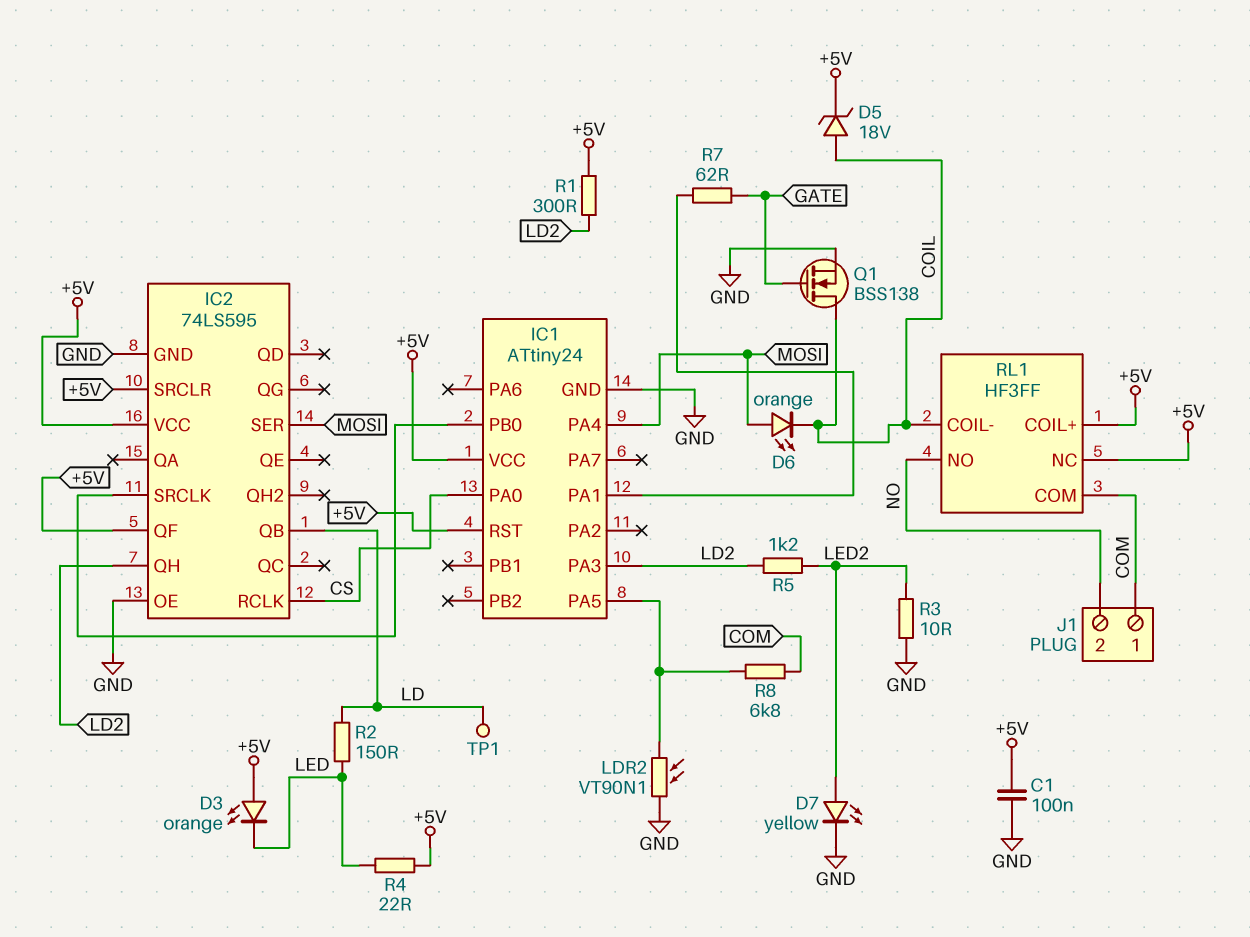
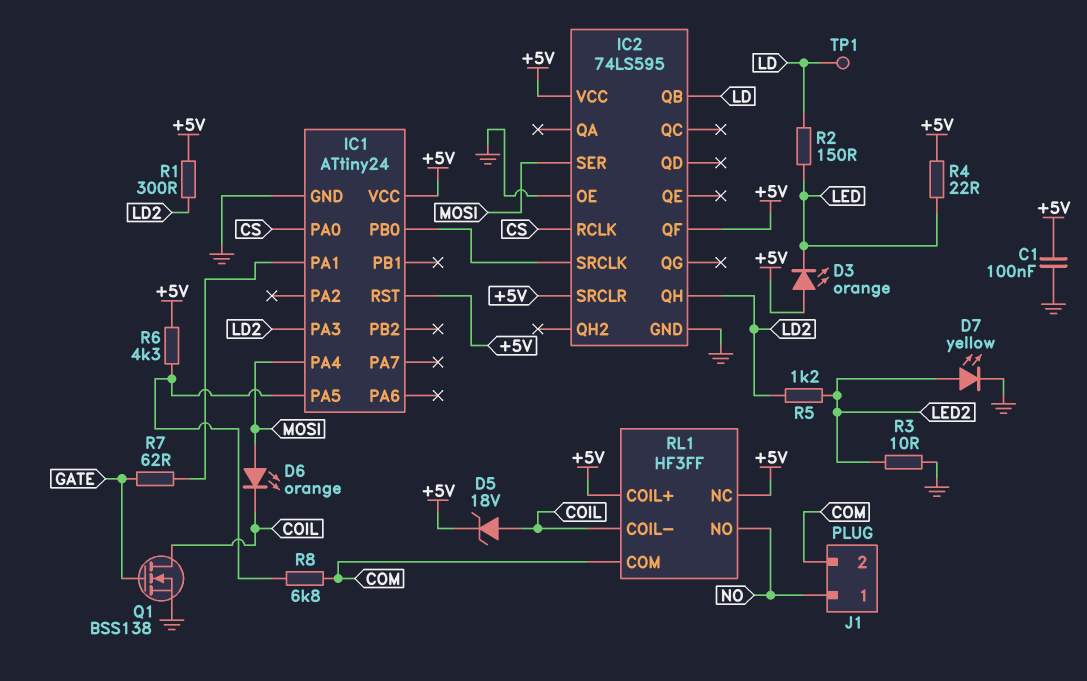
J1 pin 1: COM -> NO
J1 pin 2: NO -> COM
LDR2: VT90N1 (GND, IC1/PA5) -> none
R6: none -> 4.3k (+5V, IC1/PA5)

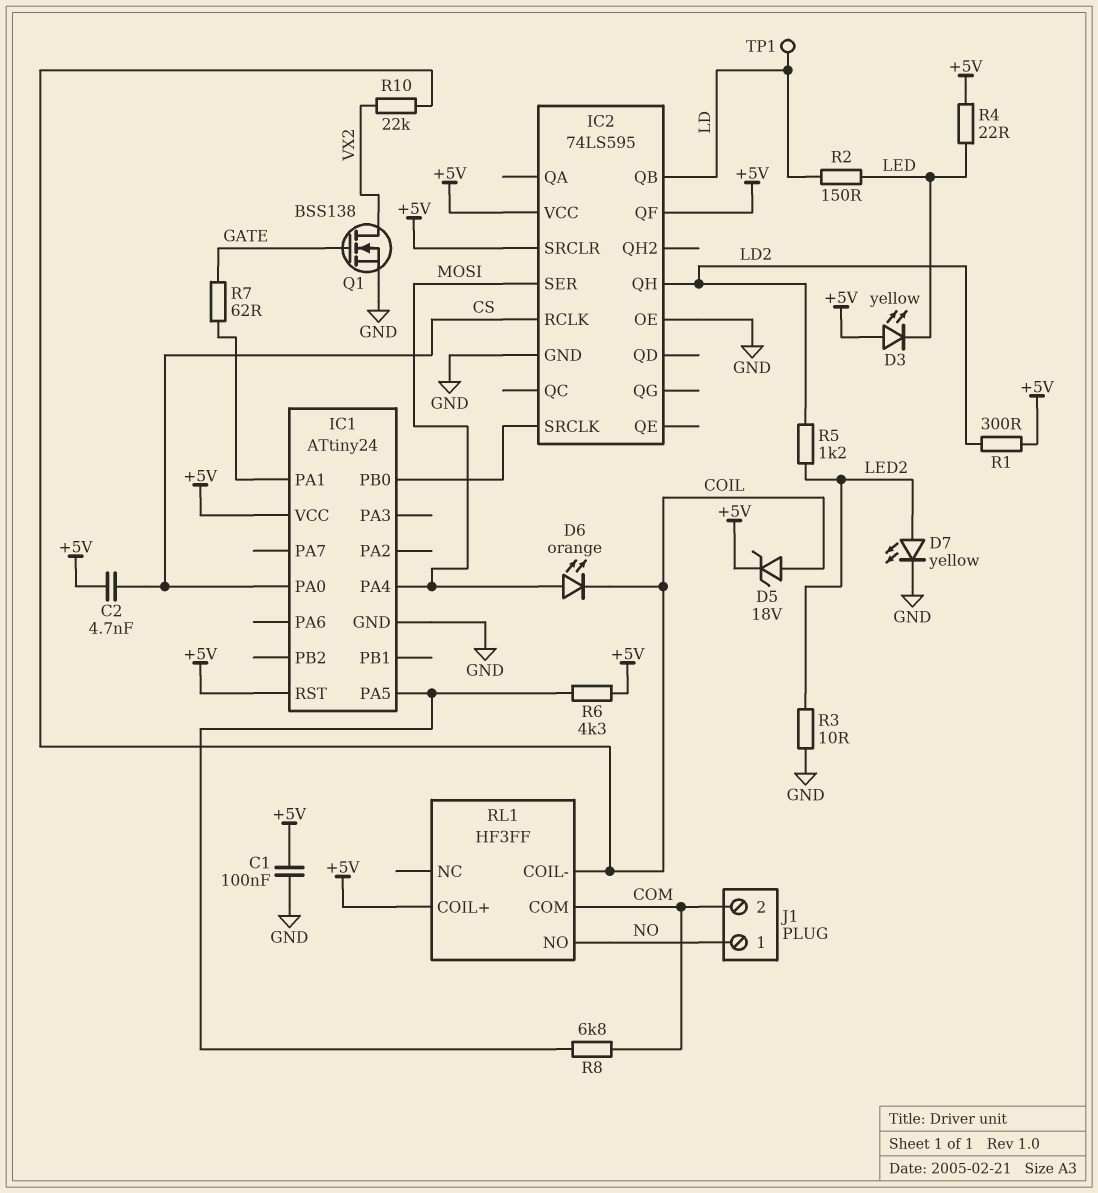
C2: none -> 4.7nF (+5V, CS)
D3: LED orange (A +5V, K LED) -> LED yellow (A +5V, K LED)
IC1 pin PA3: LD2 -> none
Q1: NMOS BSS138 (G GATE, D COIL, S GND) -> NMOS BSS138 (G GATE, D VX2, S GND)
R10: none -> 22k (COIL, VX2)
RL1 pin NC: +5V -> none

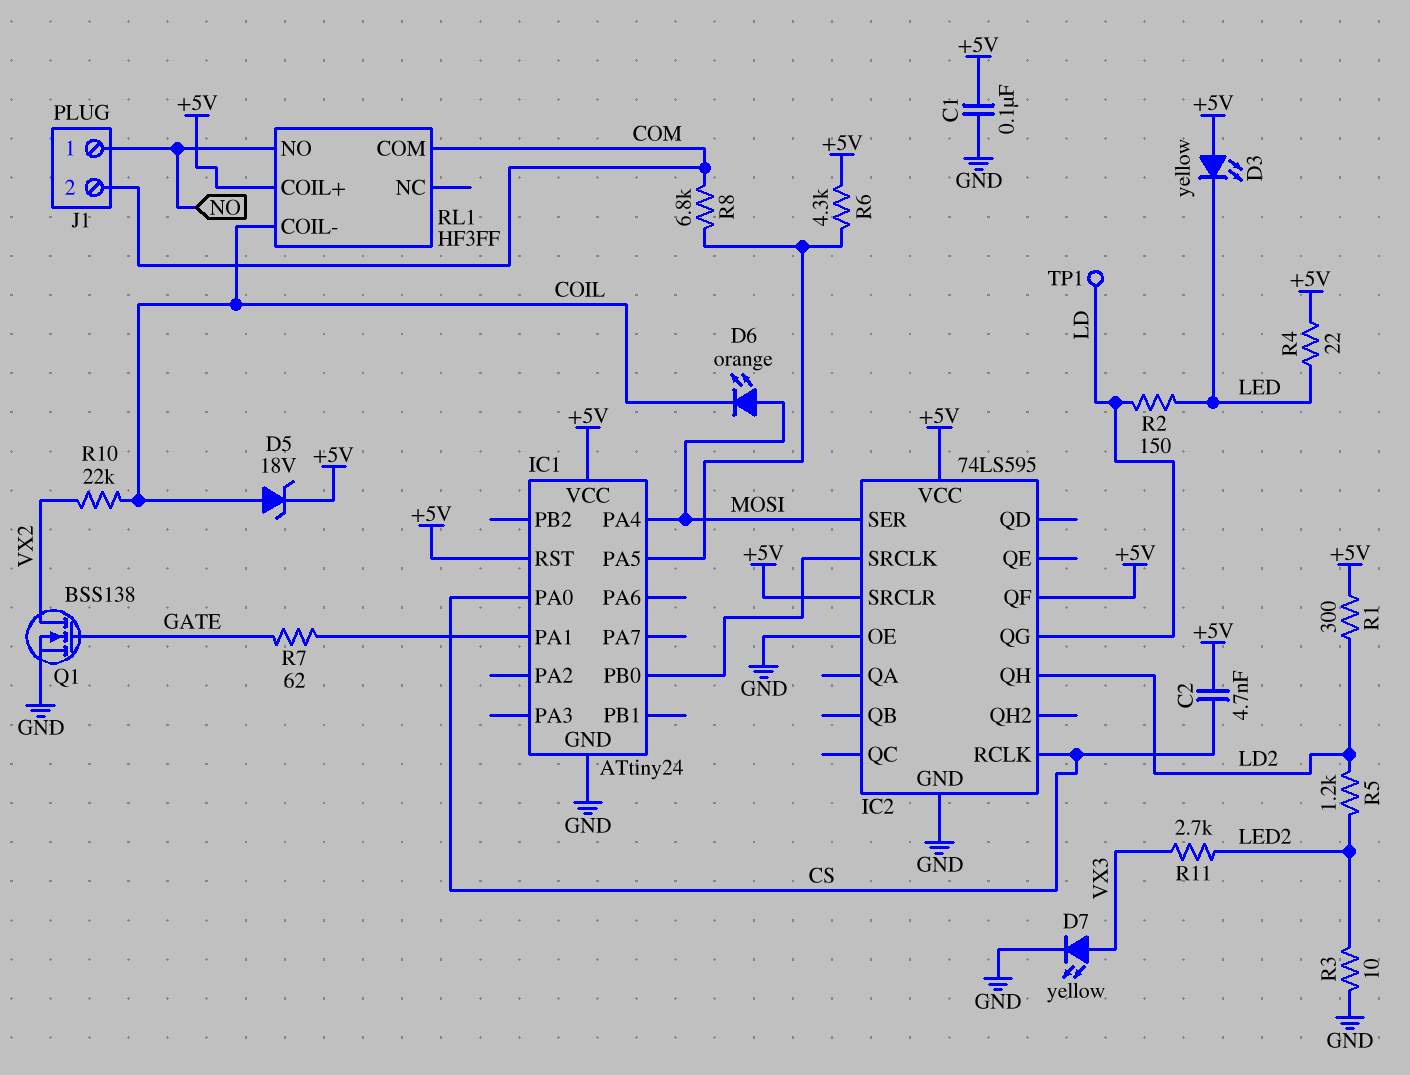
D7: LED yellow (A LED2, K GND) -> LED yellow (A VX3, K GND)
IC2 pin QB: LD -> none
IC2 pin QG: none -> LD
R11: none -> 2.7k (LED2, VX3)

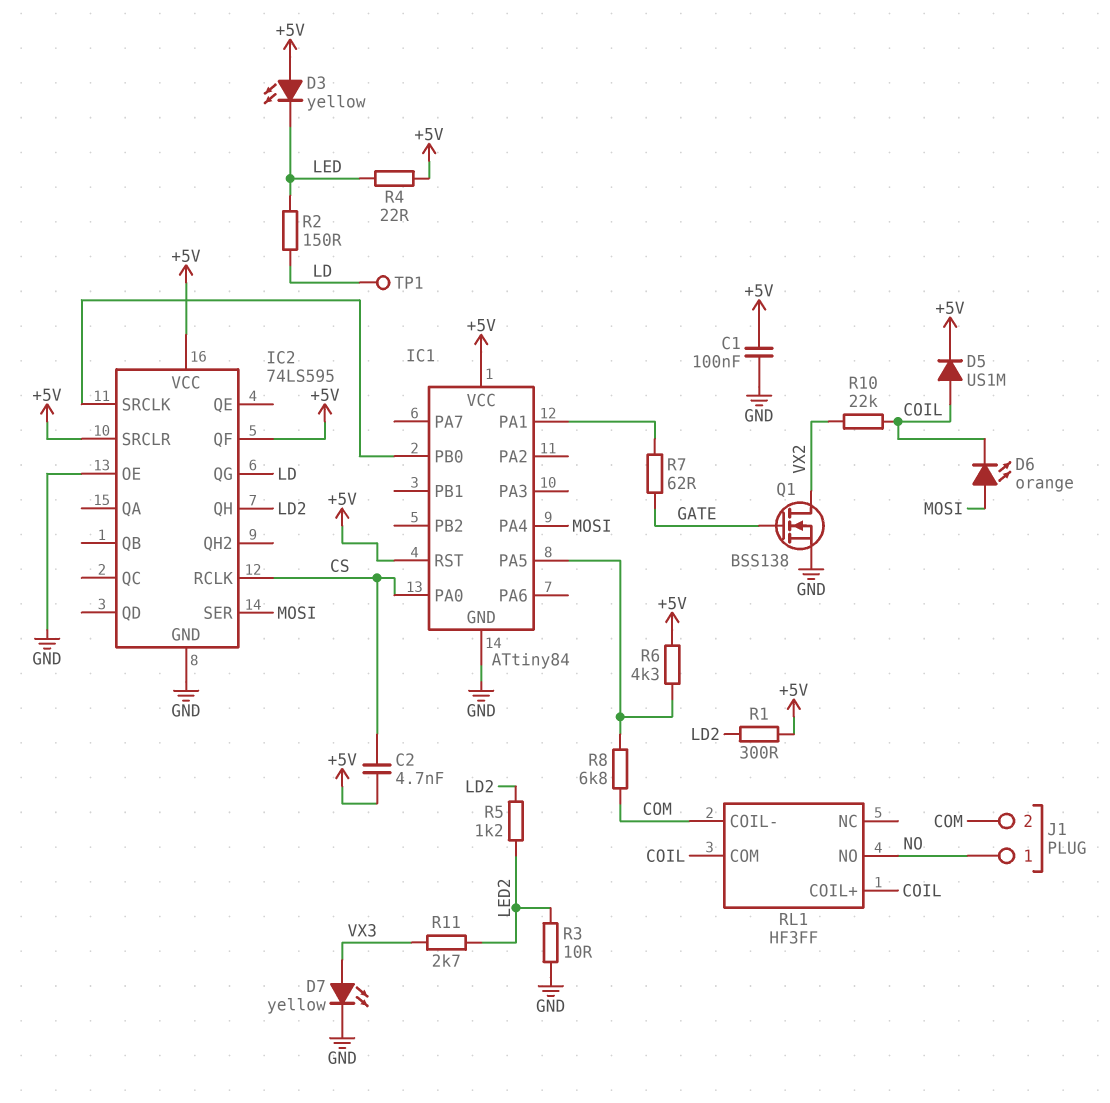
D5: zener 18V (A COIL, K +5V) -> diode US1M (A COIL, K +5V)
IC1: ATtiny24 -> ATtiny84
RL1 pin COIL+: +5V -> COIL
RL1 pin COIL-: COIL -> COM
RL1 pin COM: COM -> COIL

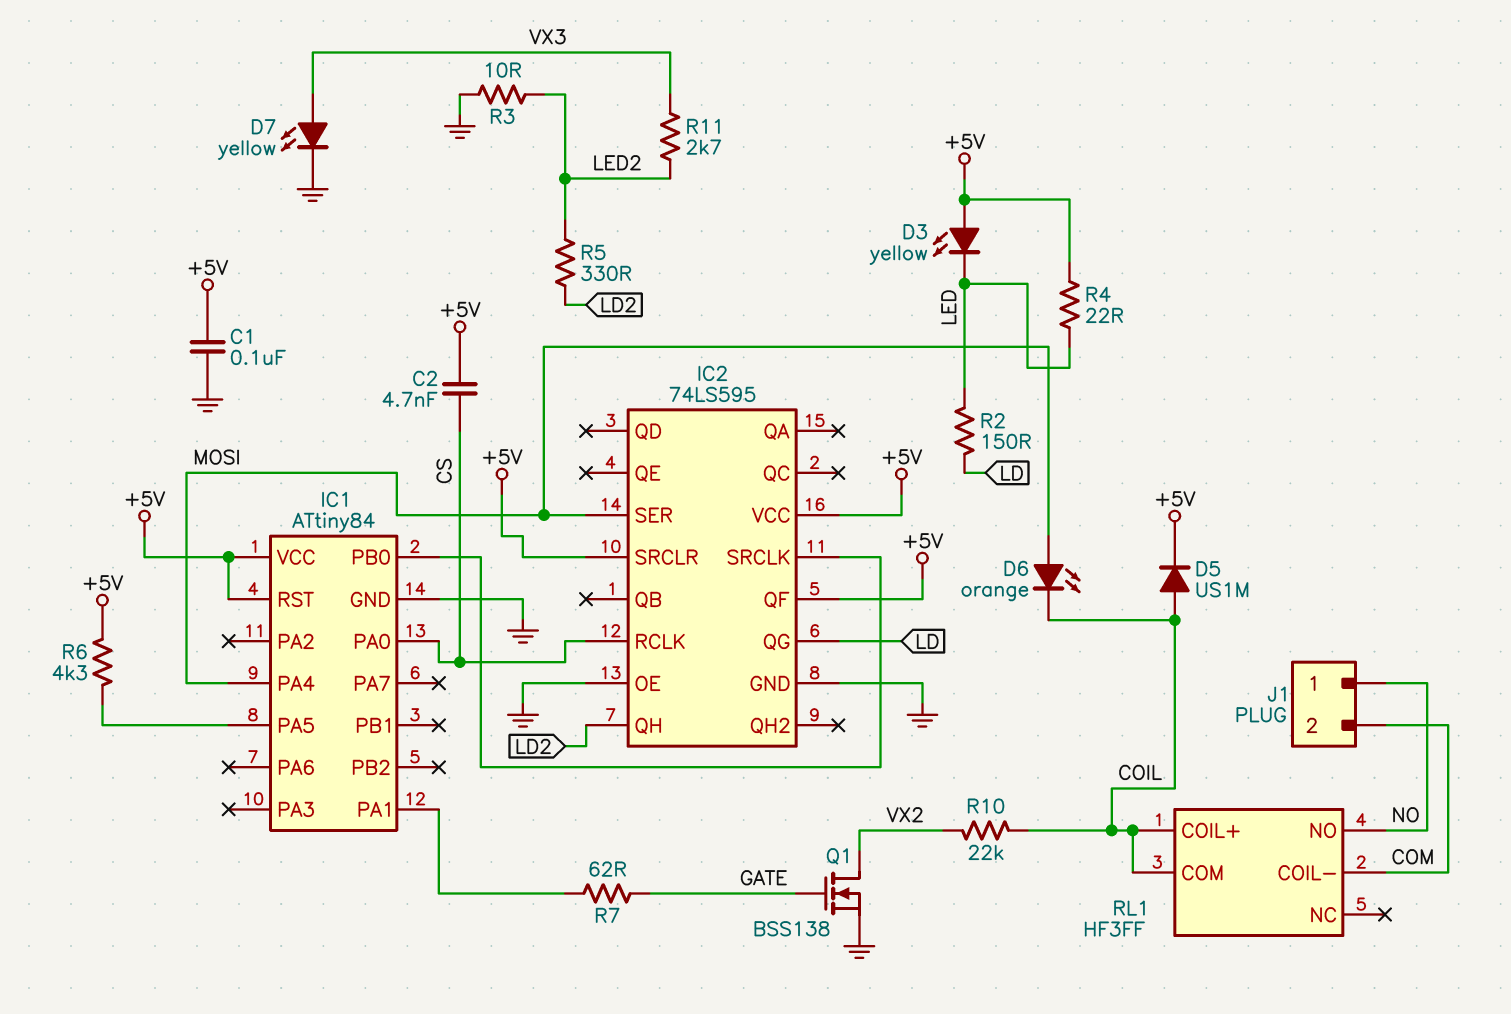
R1: 300 (+5V, LD2) -> none
R5: 1.2k (LD2, LED2) -> 330 (LD2, LED2)
R8: 6.8k (COM, IC1/PA5) -> none
TP1: test point (LD) -> none

